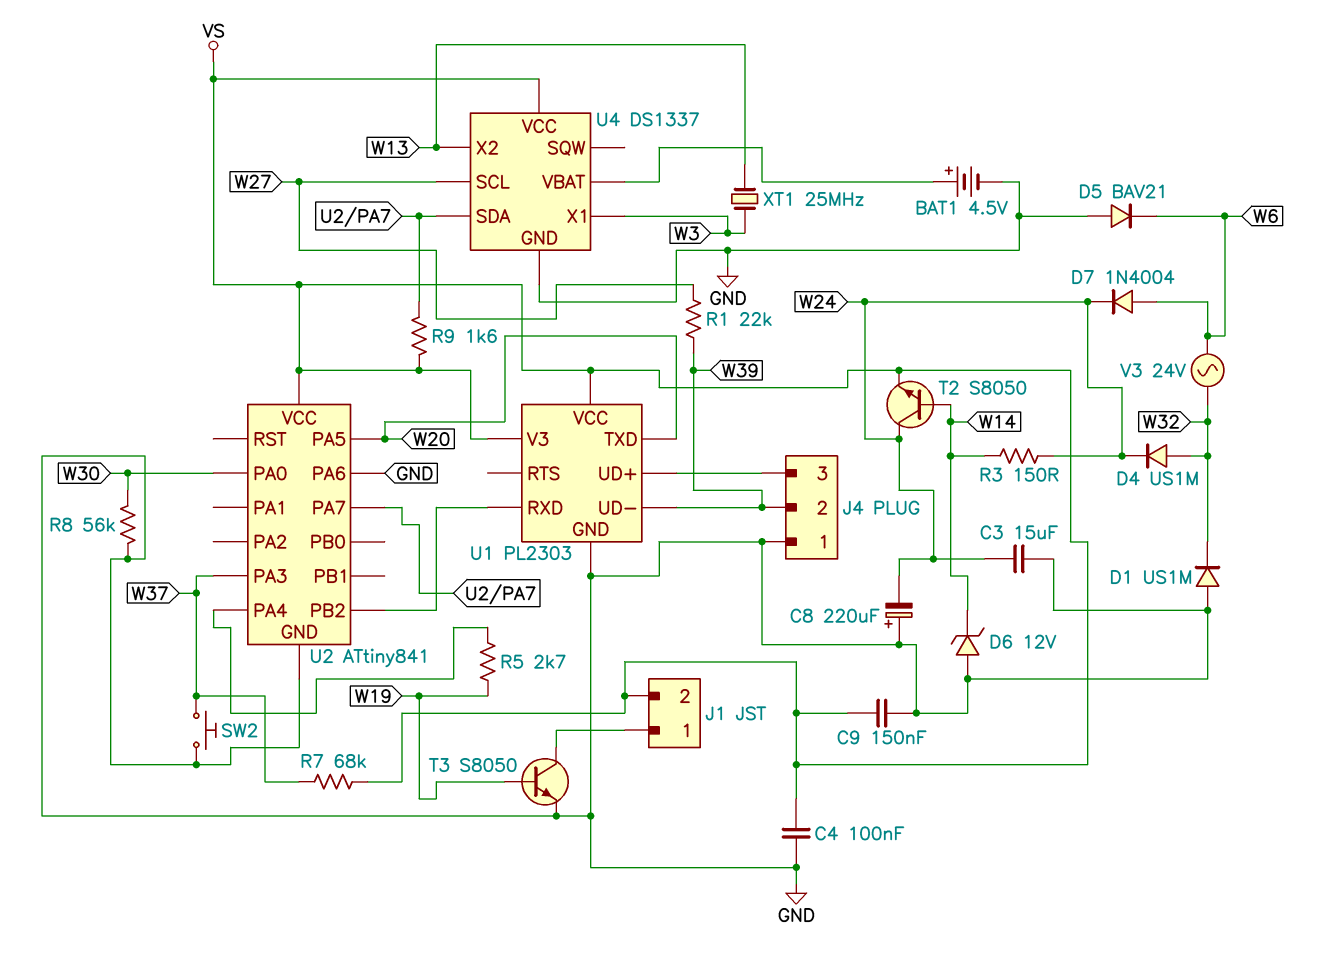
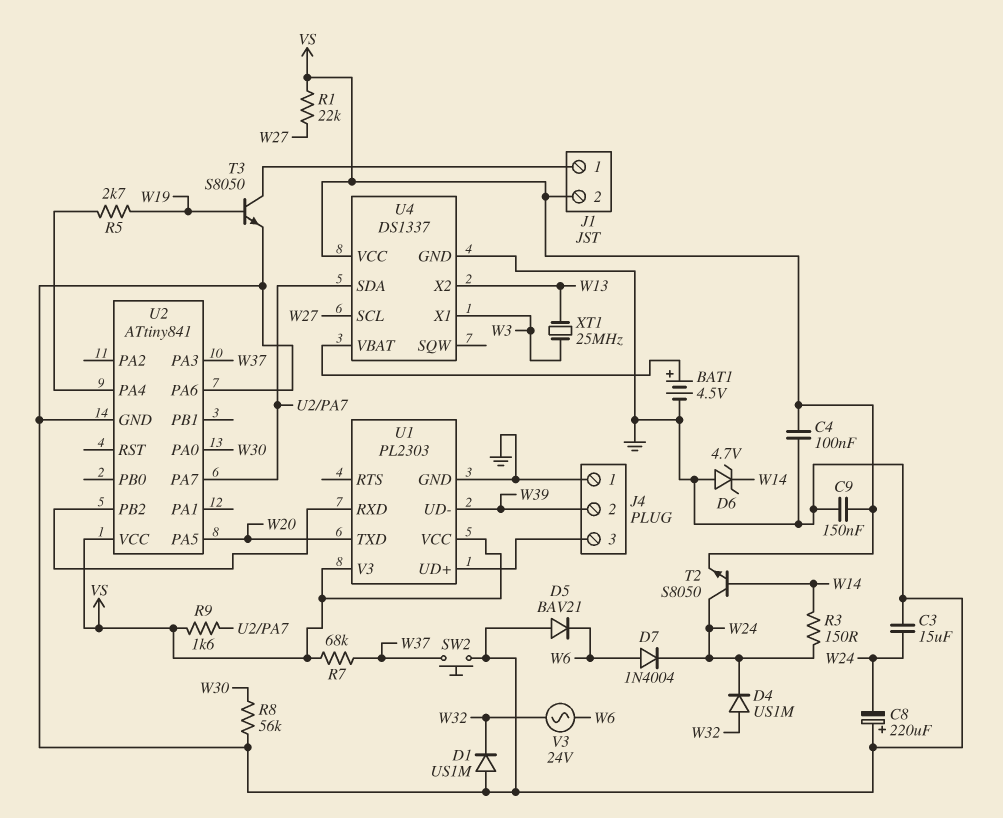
D6: zener 12V (A GND, K W14) -> zener 4.7V (A GND, K W14)
R1: 22k (W27, W39) -> 22k (VS, W27)

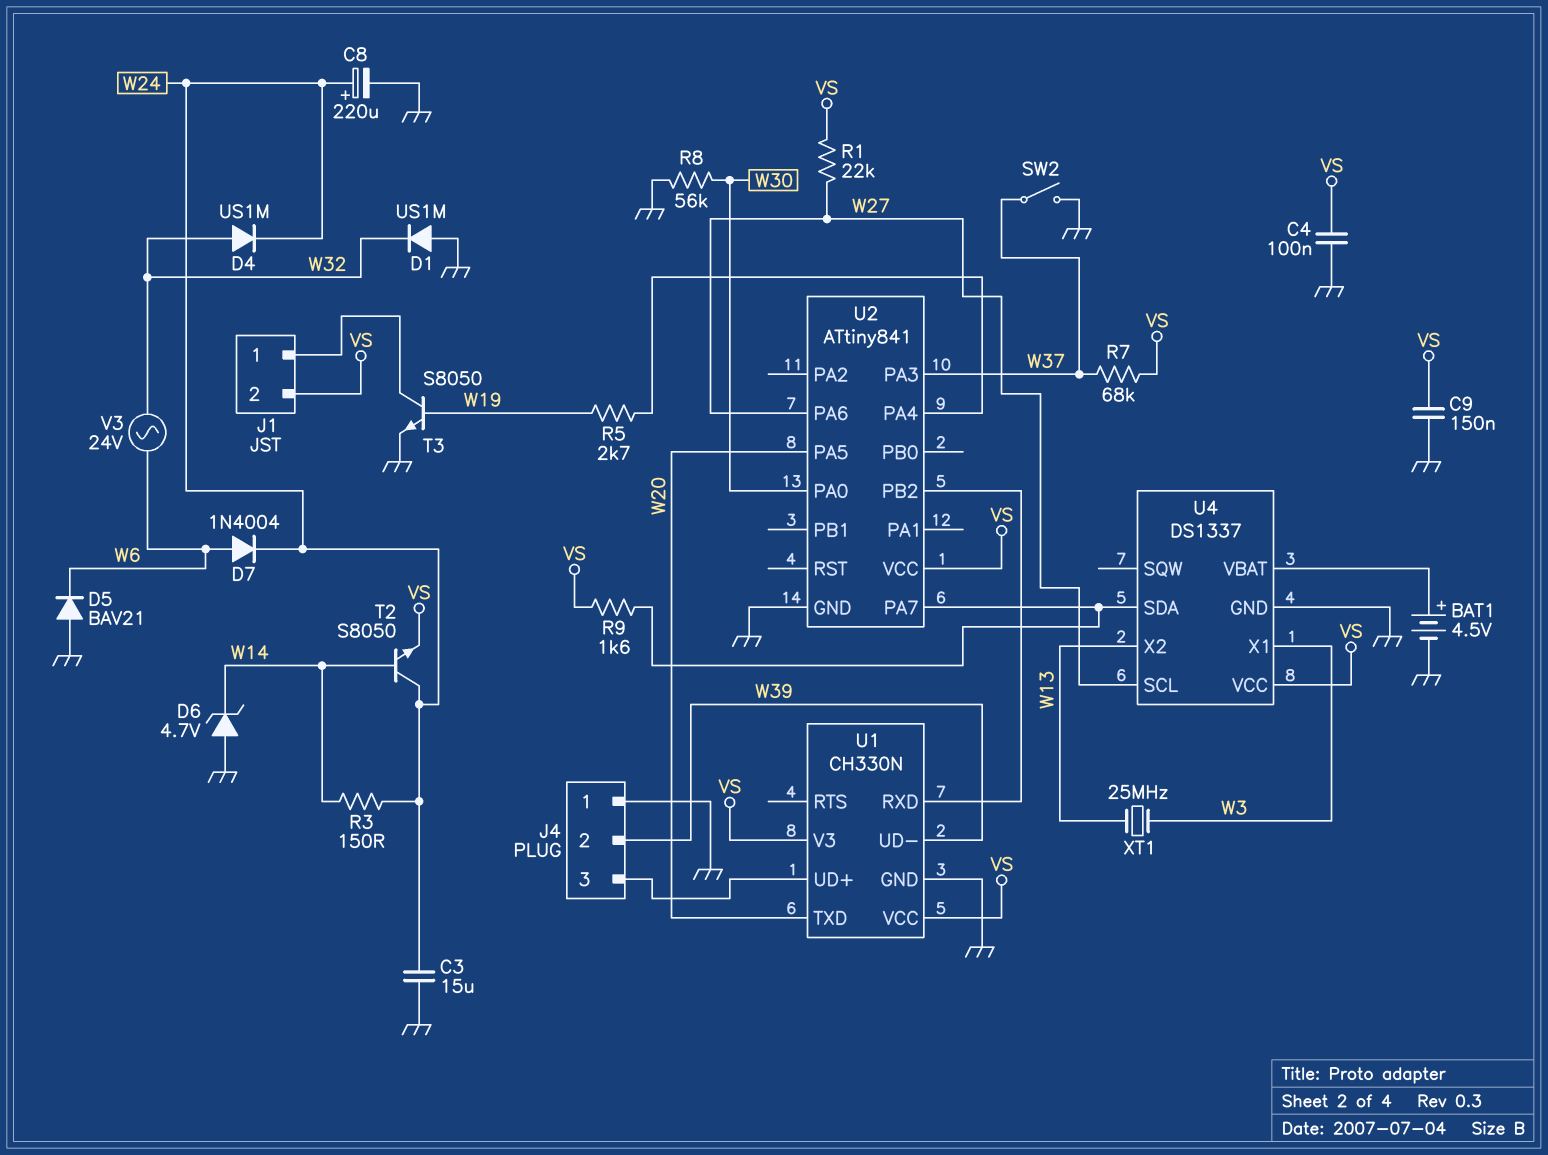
C8: 220uF (plus GND, minus W24) -> 220uF (plus W24, minus GND)
SW2: button (GND, W37) -> switch (GND, W37)
U1: PL2303 -> CH330N
U2 pin PA6: GND -> W27

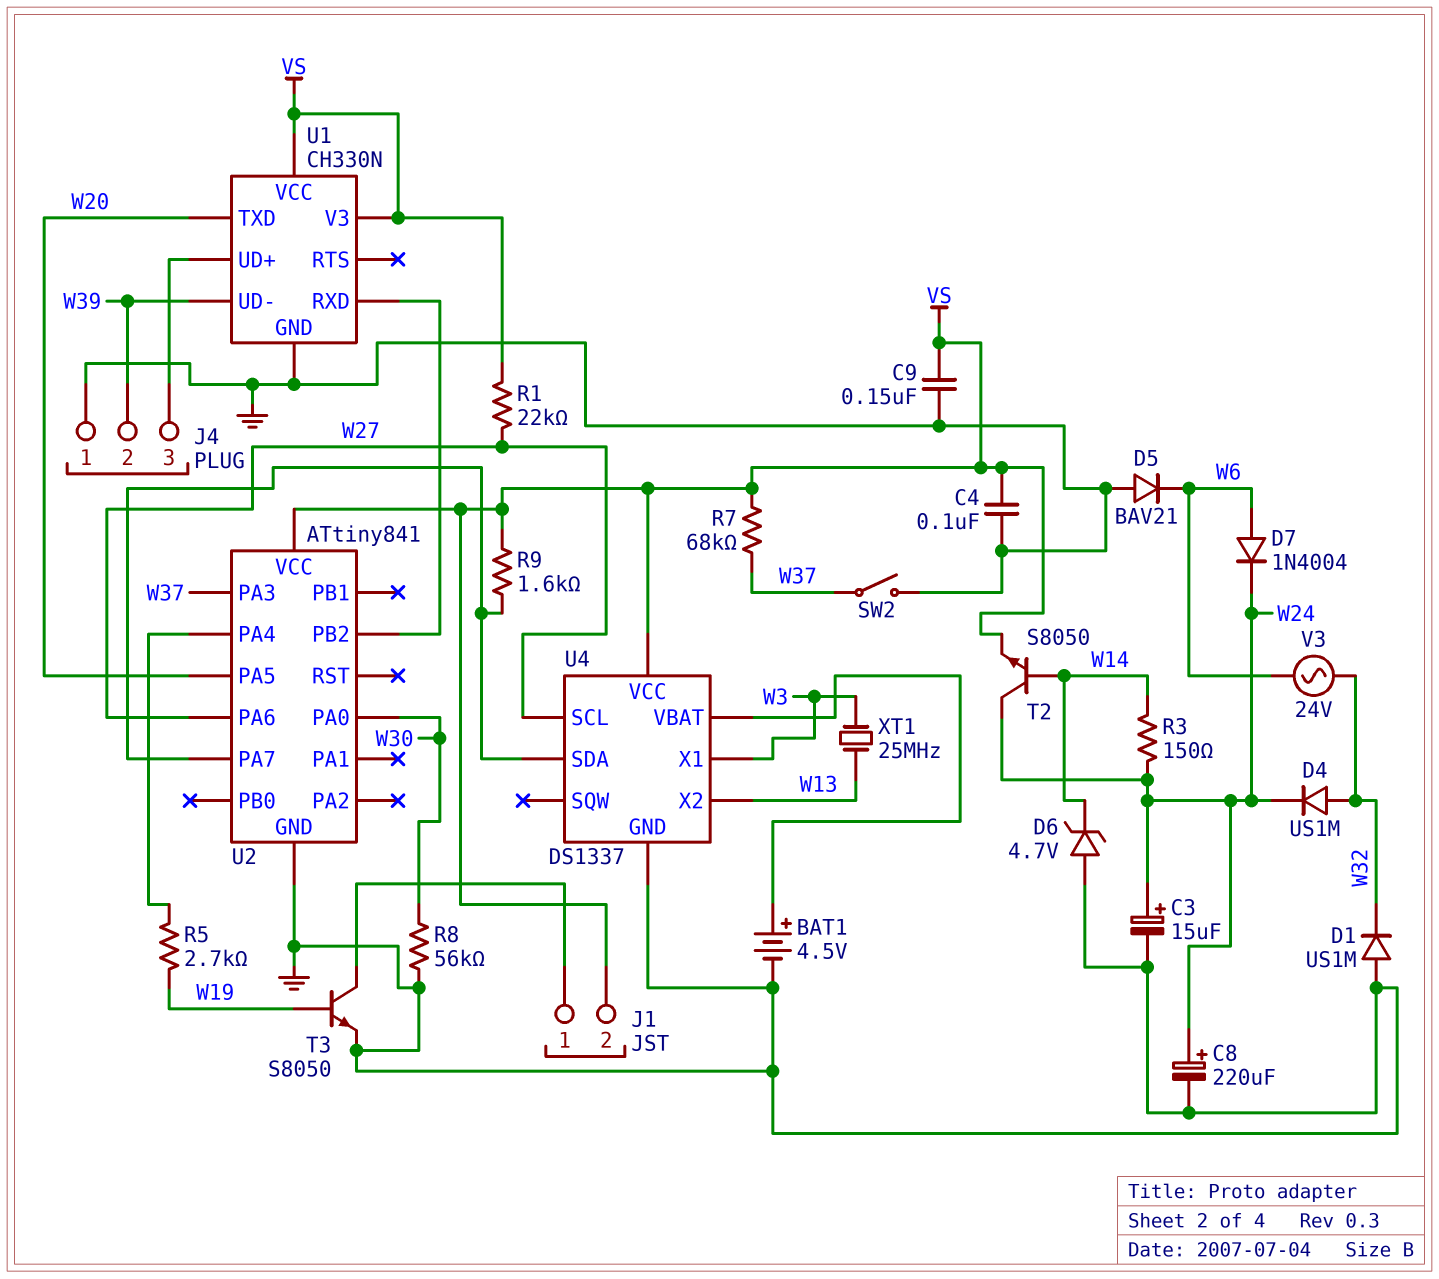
C3: 15uF (GND, W24) -> 15uF (plus W24, minus GND)

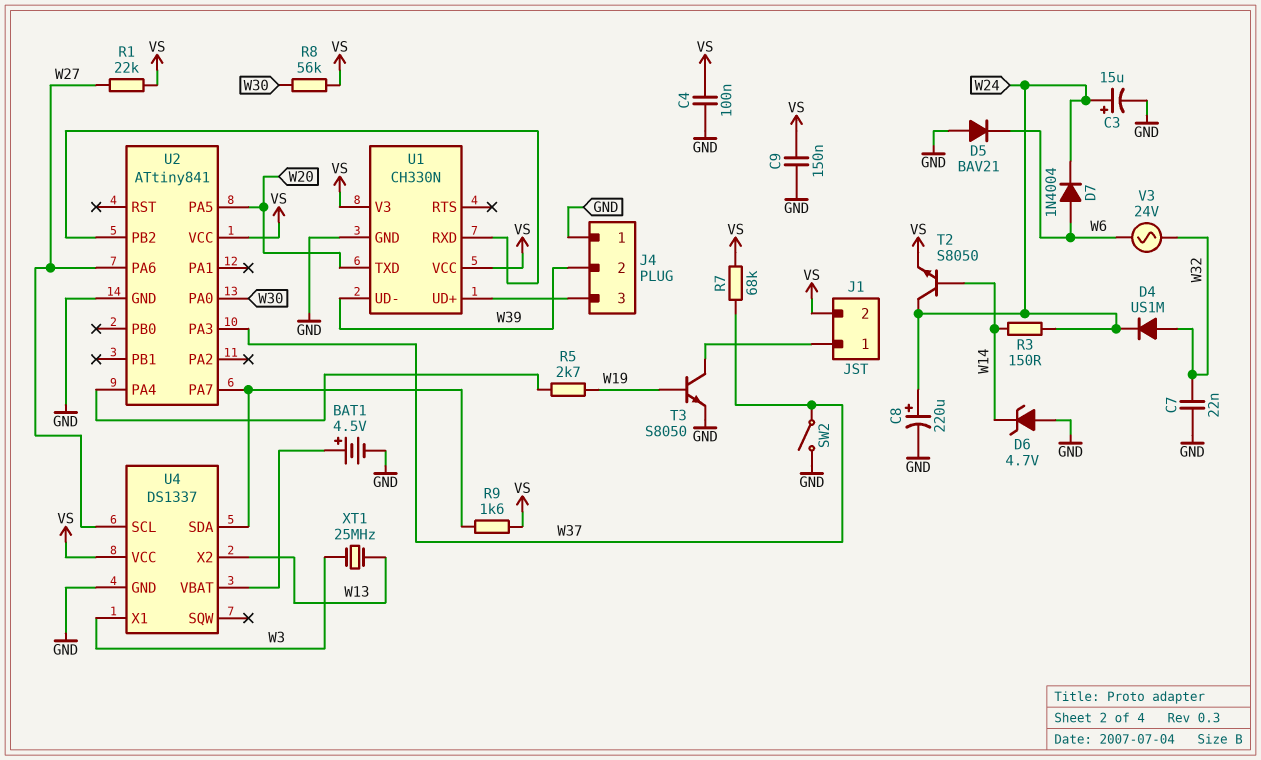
C7: none -> 22nF (GND, W32)
D1: diode US1M (A GND, K W32) -> none
R8: 56k (GND, W30) -> 56k (VS, W30)

